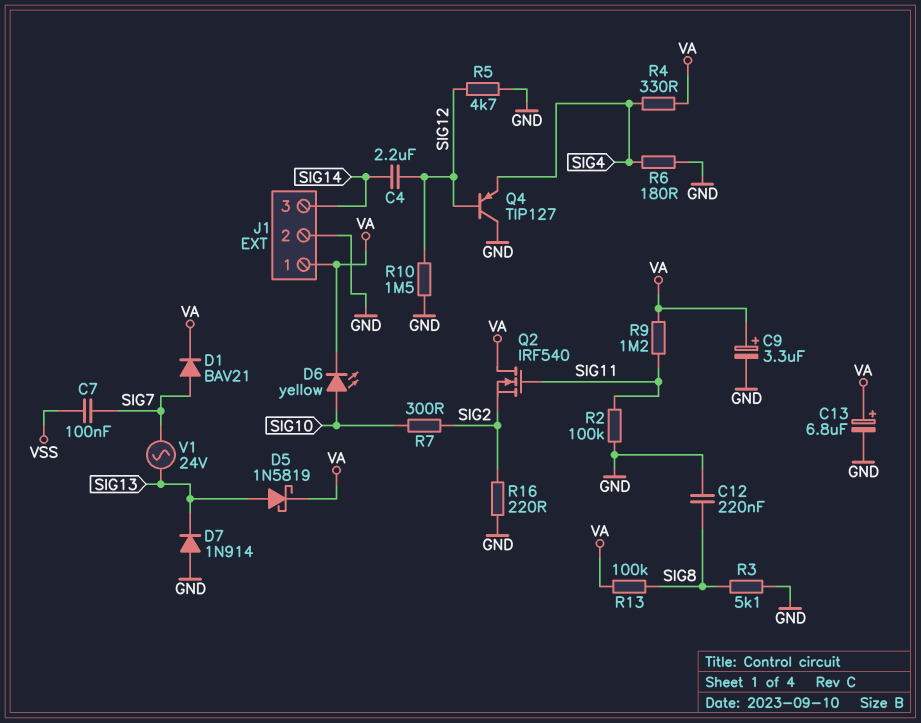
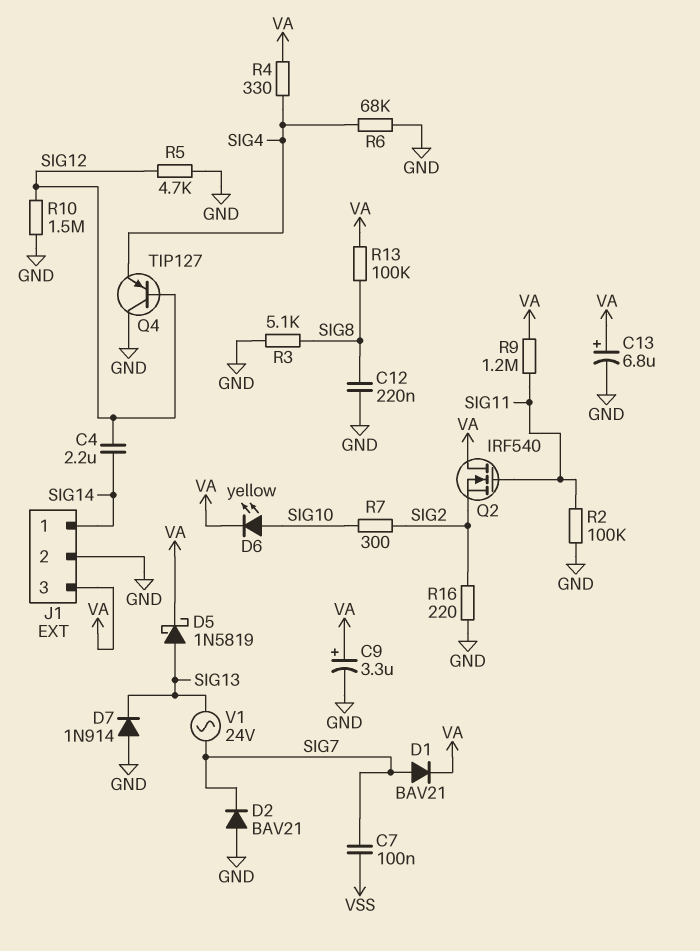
D2: none -> diode BAV21 (A GND, K SIG7)
J1 pin 1: VA -> SIG14
J1 pin 3: SIG14 -> VA
R6: 180 (GND, SIG4) -> 68k (GND, SIG4)

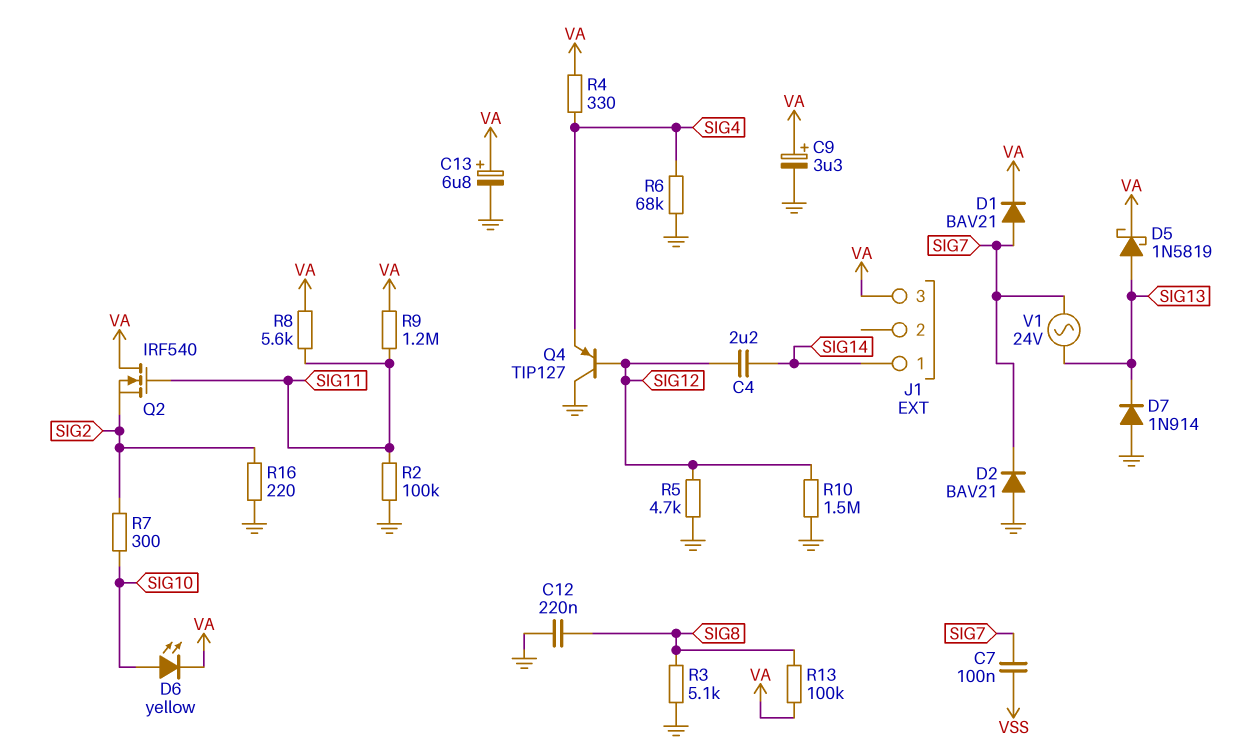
J1 pin 2: GND -> none
R8: none -> 5.6k (SIG11, VA)

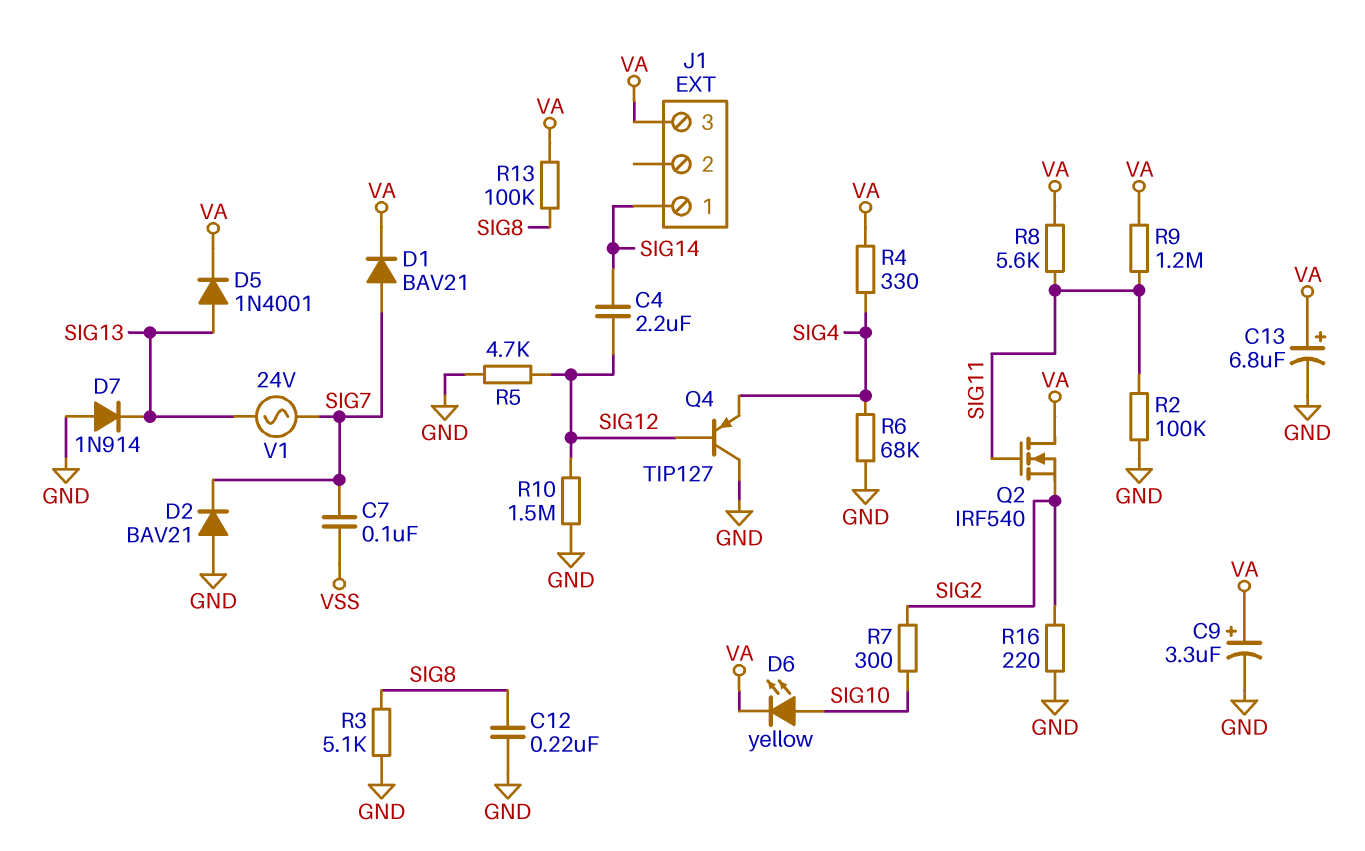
D5: schottky 1N5819 (A SIG13, K VA) -> diode 1N4001 (A SIG13, K VA)

